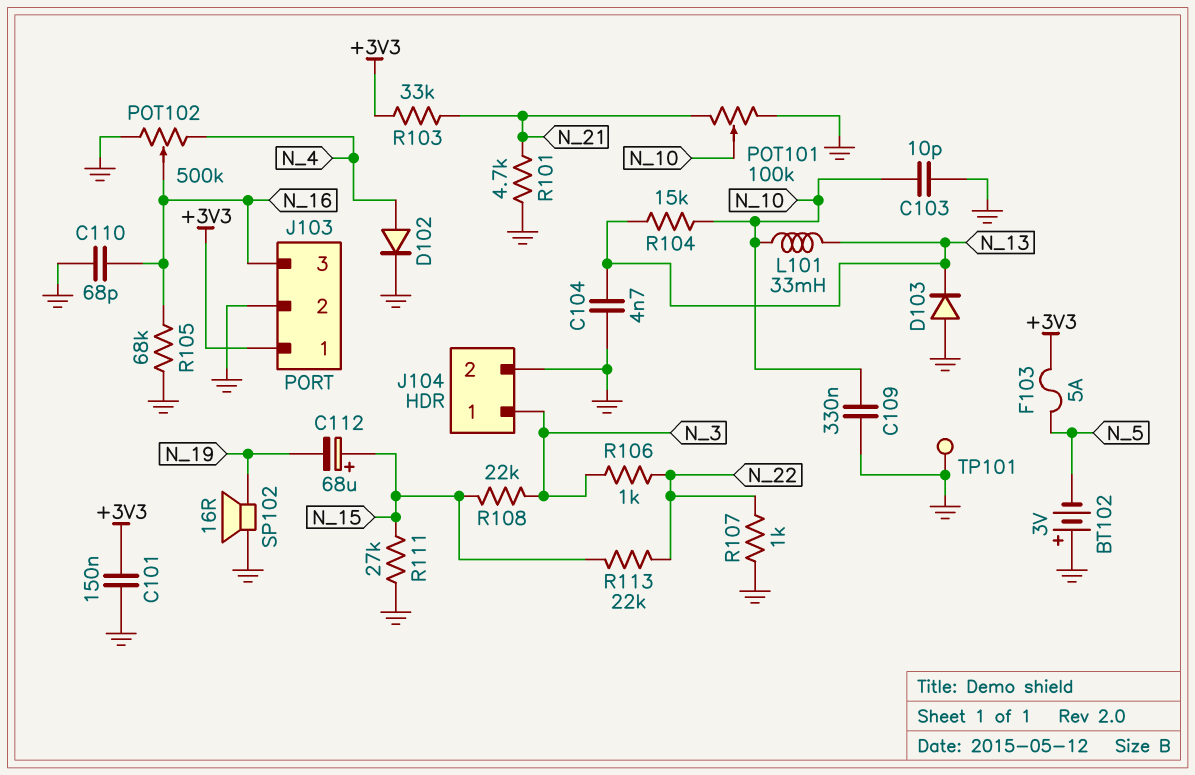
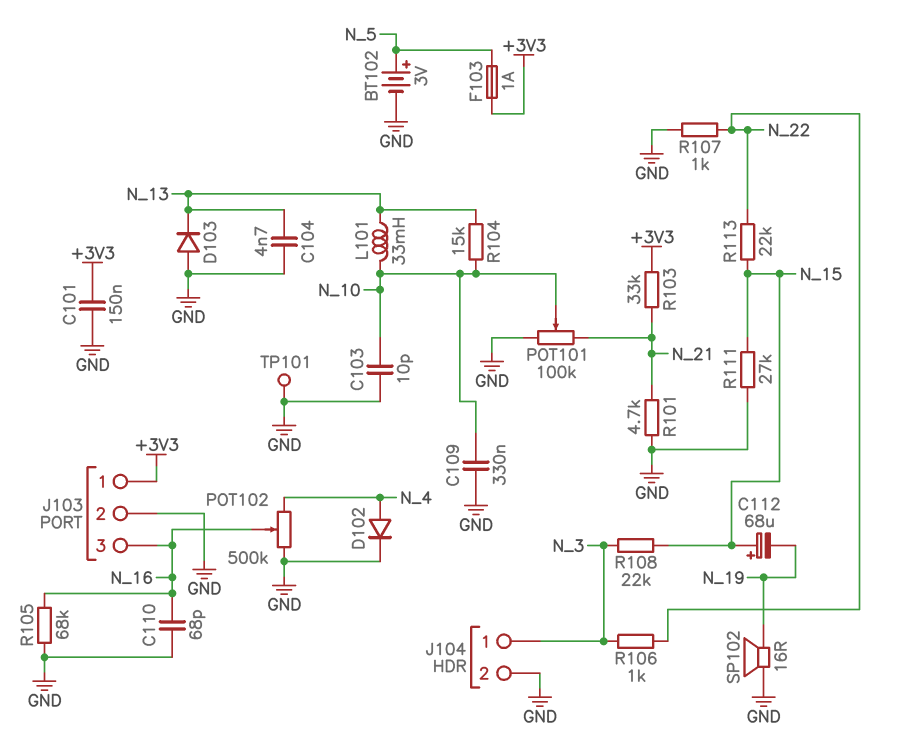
BT102: 3V (plus GND, minus N_5) -> 3V (plus N_5, minus GND)
F103: 5A (+3V3, N_5) -> 1A (+3V3, N_5)

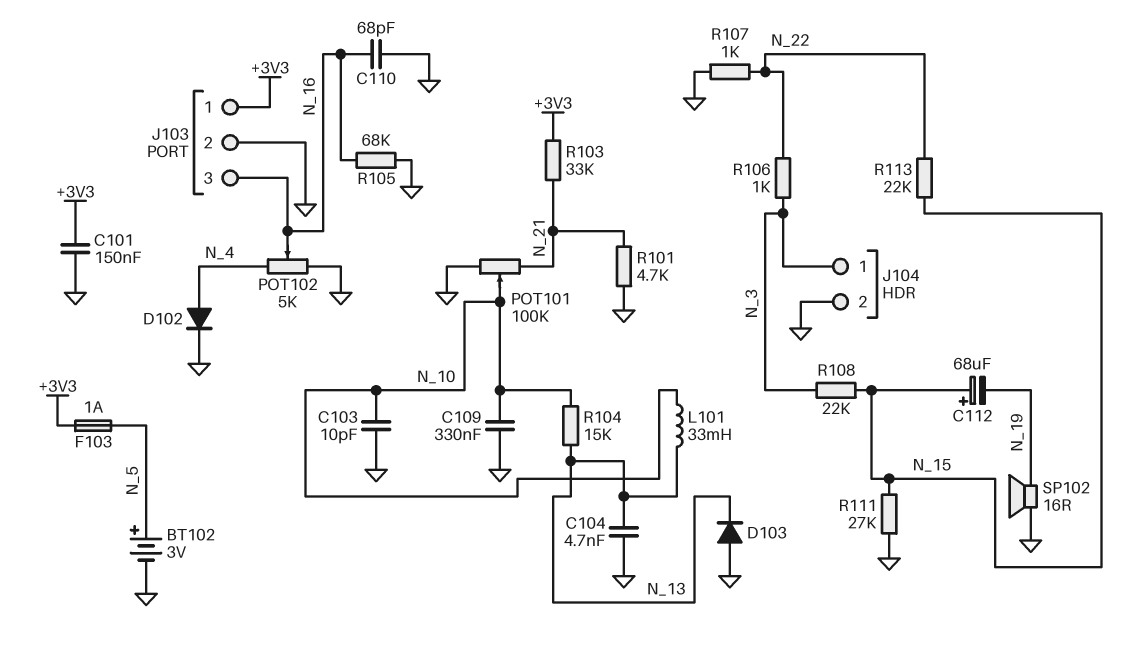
POT102: 500k (GND, N_4, wiper N_16) -> 5k (GND, N_4, wiper N_16)
TP101: test point (GND) -> none

